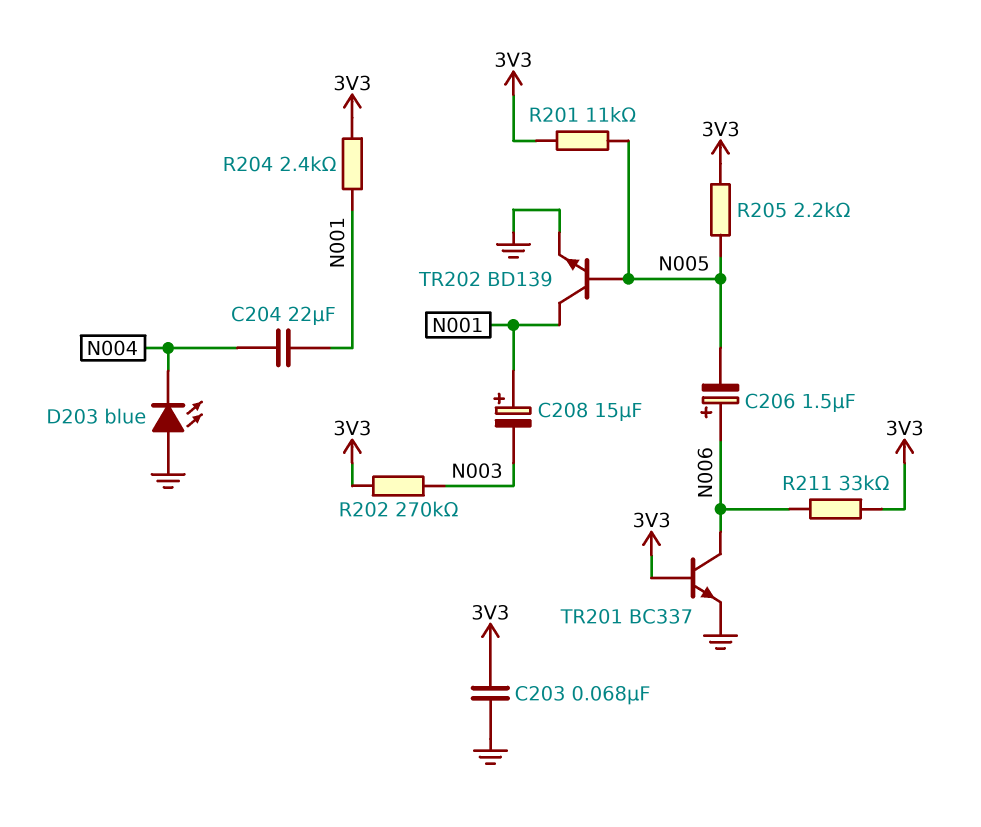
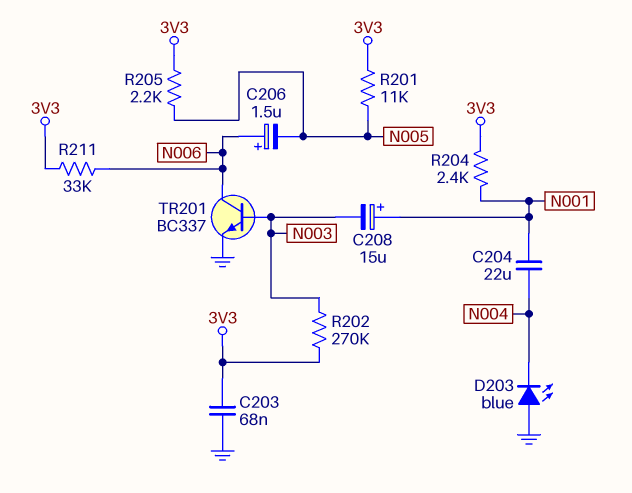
TR201: NPN BC337 (B 3V3, C N006, E GND) -> NPN BC337 (B N003, C N006, E GND)
TR202: NPN BD139 (B N005, C N001, E GND) -> none

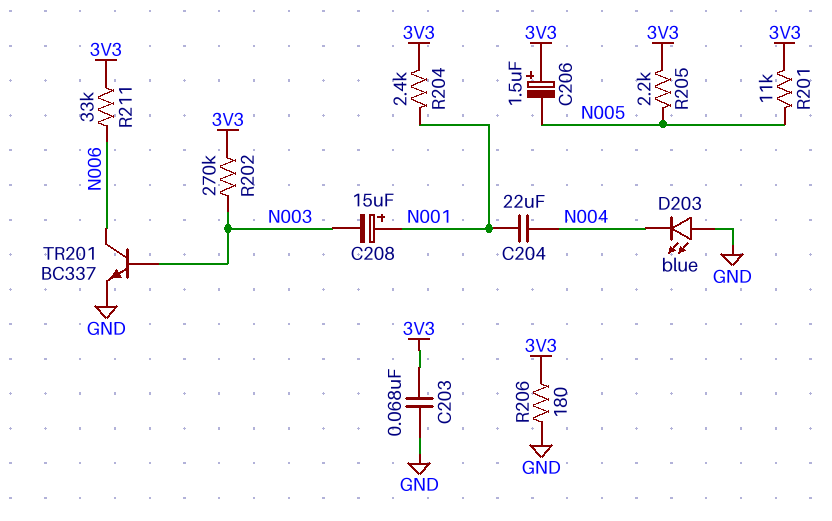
C206: 1.5uF (plus N006, minus N005) -> 1.5uF (plus 3V3, minus N005)
R206: none -> 180 (3V3, GND)

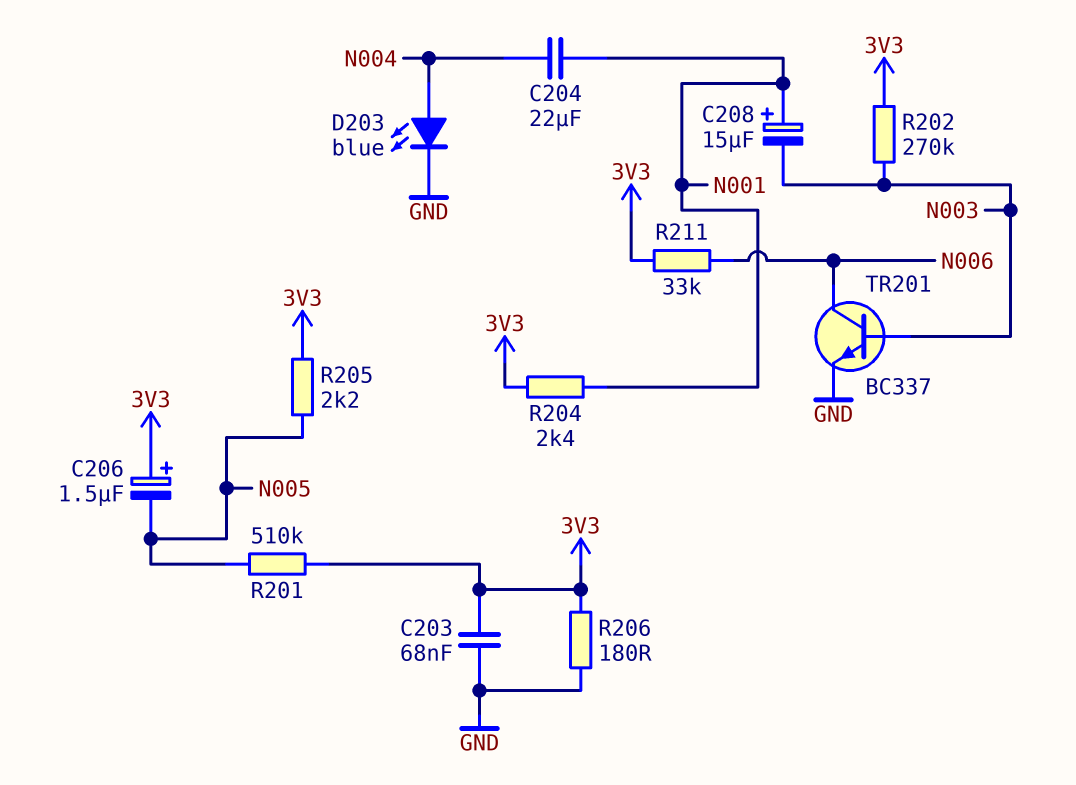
D203: LED blue (A GND, K N004) -> LED blue (A N004, K GND)
R201: 11k (3V3, N005) -> 510k (3V3, N005)

